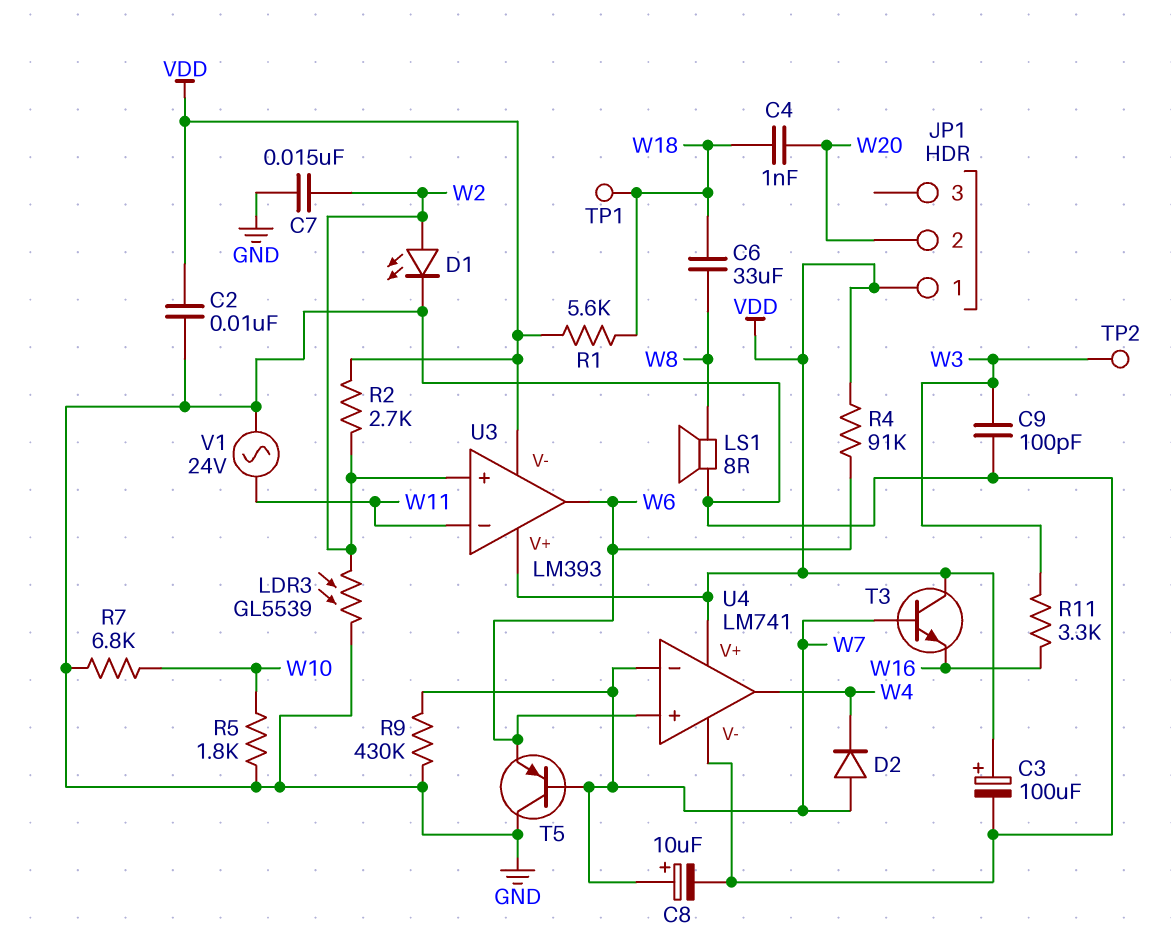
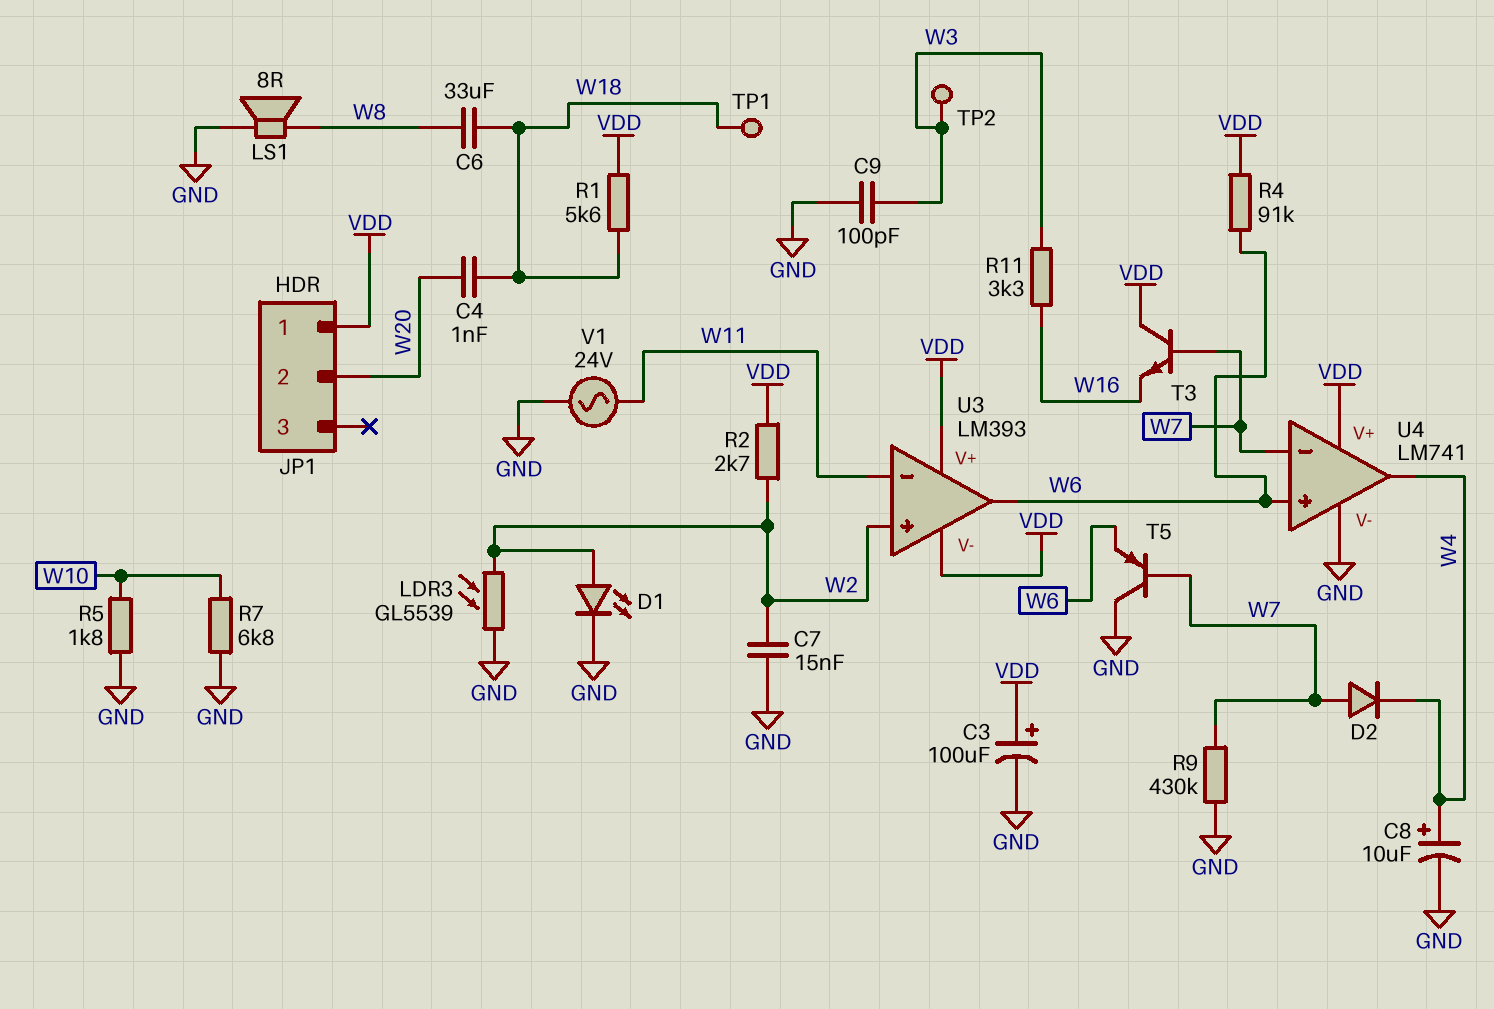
C2: 10nF (GND, VDD) -> none
C8: 10uF (plus W7, minus GND) -> 10uF (plus W4, minus GND)

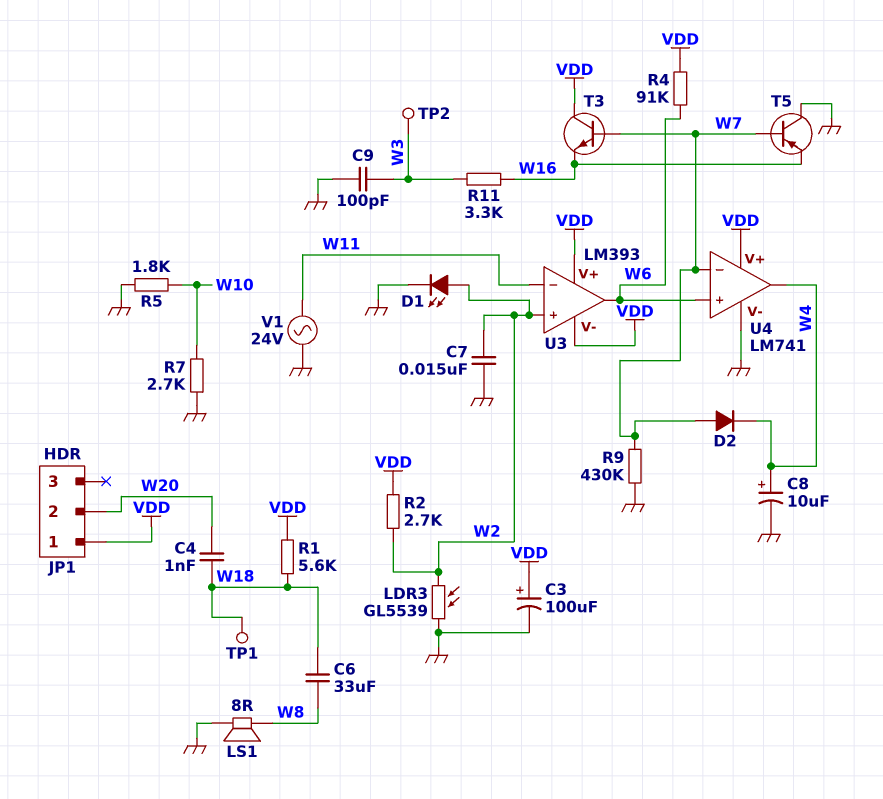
R7: 6.8k (GND, W10) -> 2.7k (GND, W10)
T5: PNP (B W7, C GND, E W6) -> PNP (B W7, C GND, E W16)

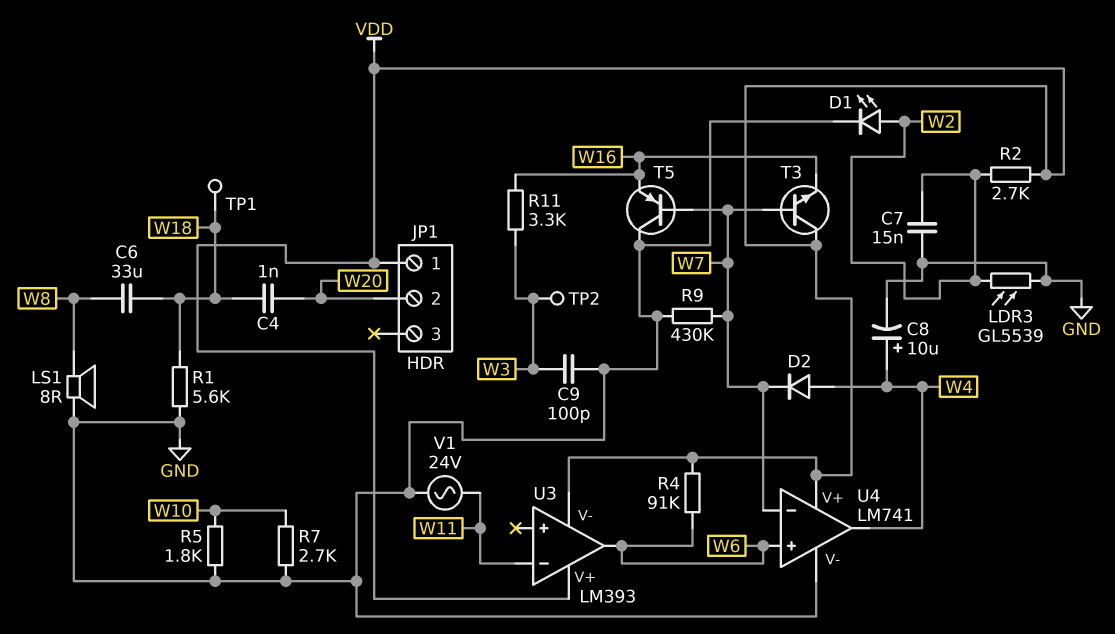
C3: 100uF (plus VDD, minus GND) -> none
D2: diode (A W7, K W4) -> diode (A W4, K W7)
R1: 5.6k (VDD, W18) -> 5.6k (GND, W18)
U3 pin in+: W2 -> none

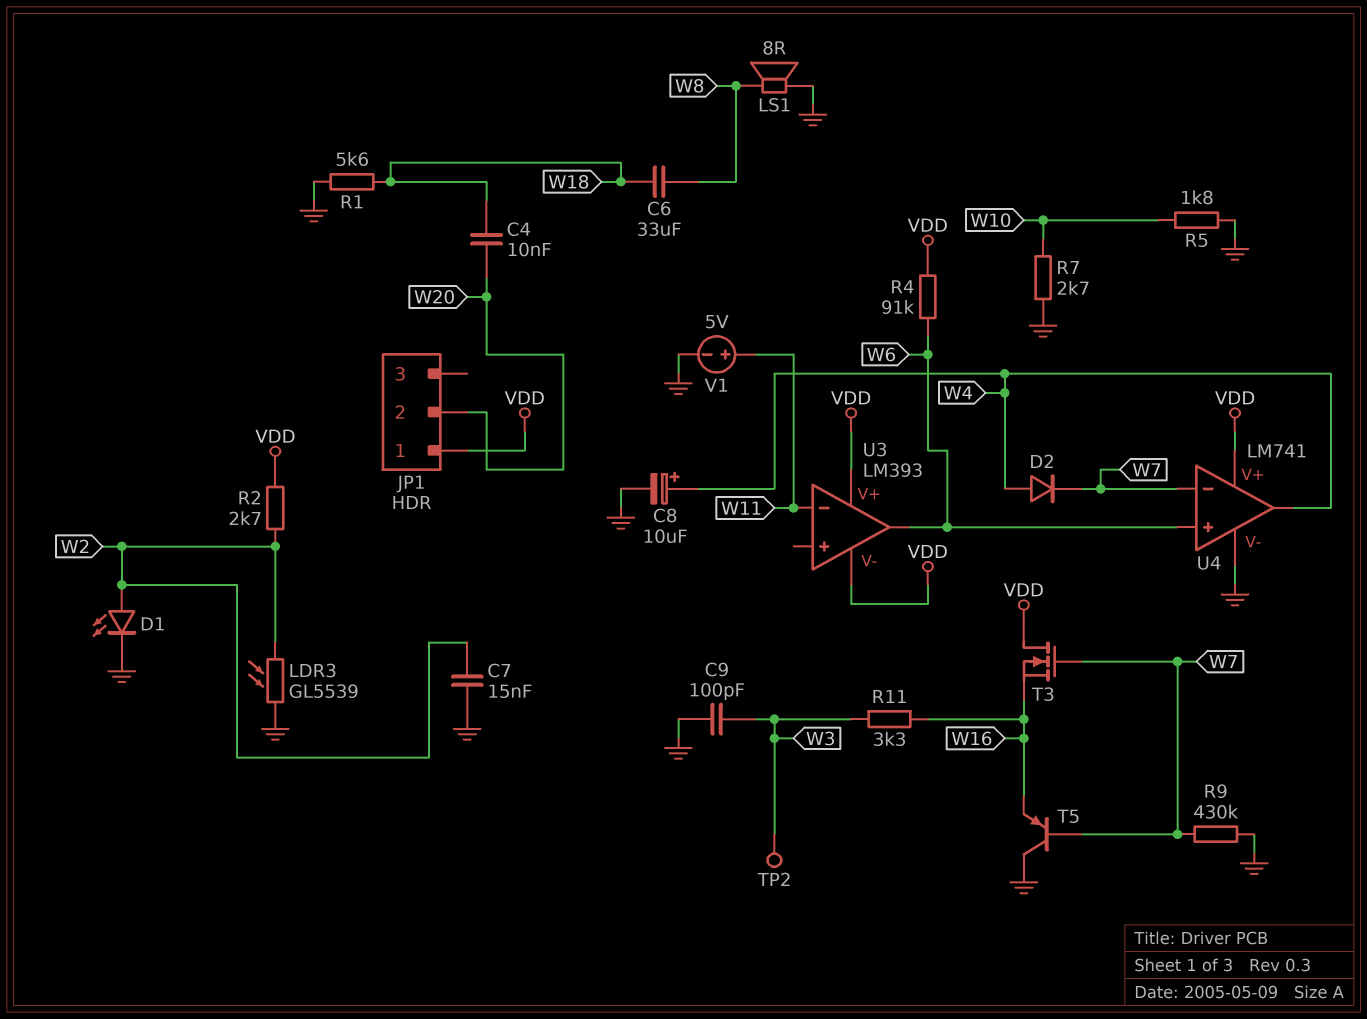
C4: 1nF (W18, W20) -> 10nF (W18, W20)
T3: NPN (B W7, C VDD, E W16) -> NMOS (G W7, D VDD, S W16)
TP1: test point (W18) -> none
V1: AC 24V (GND, W11) -> 5V (plus W11, minus GND)

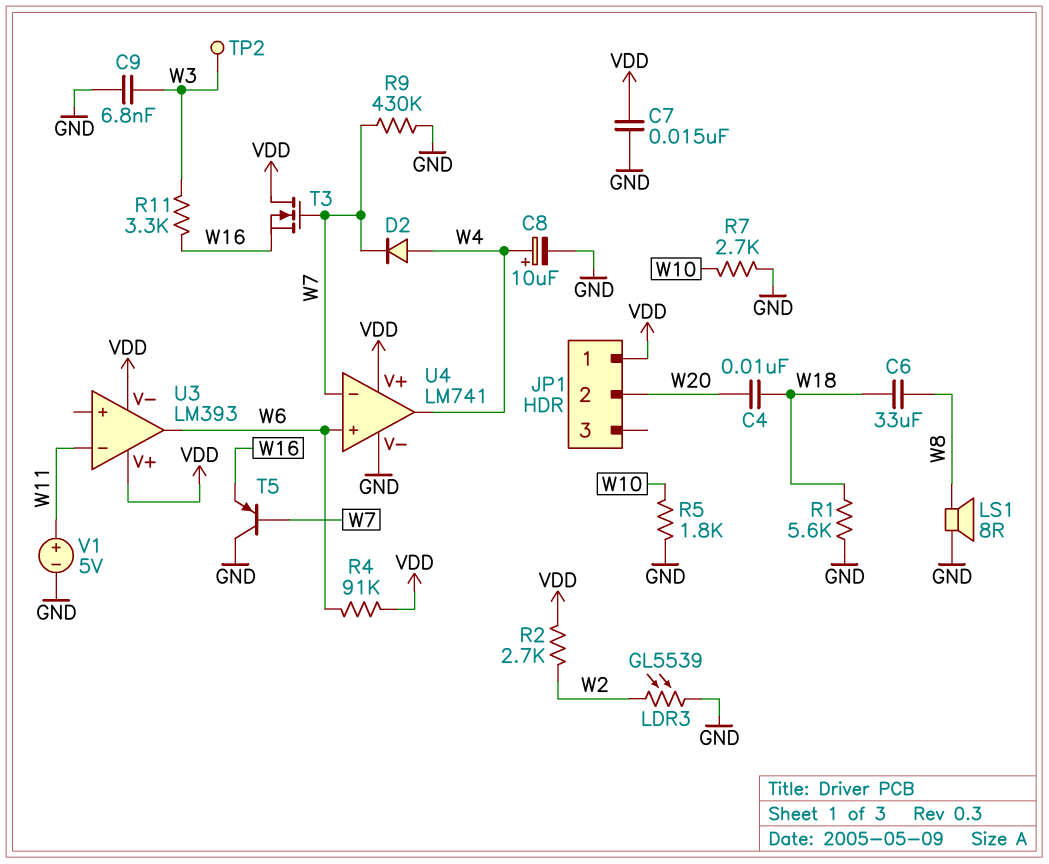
C7: 15nF (GND, W2) -> 15nF (GND, VDD)
C9: 100pF (GND, W3) -> 6.8nF (GND, W3)
D1: LED (A W2, K GND) -> none

